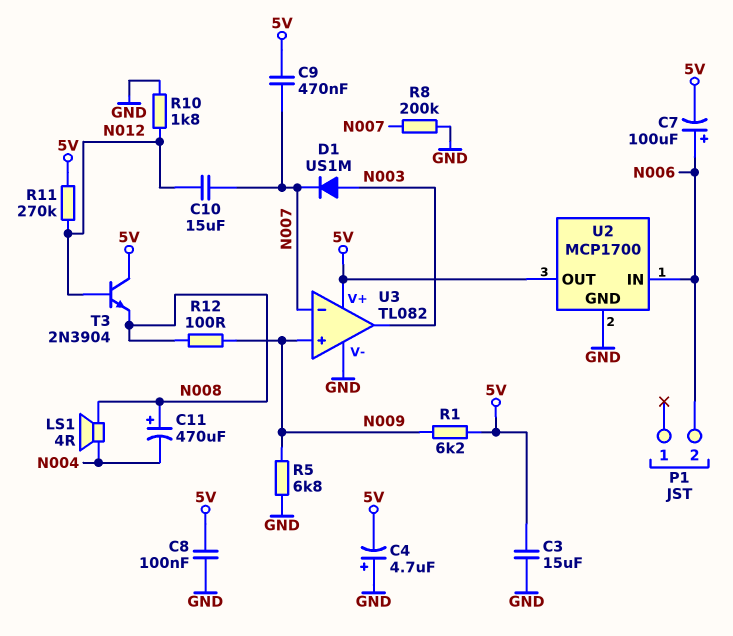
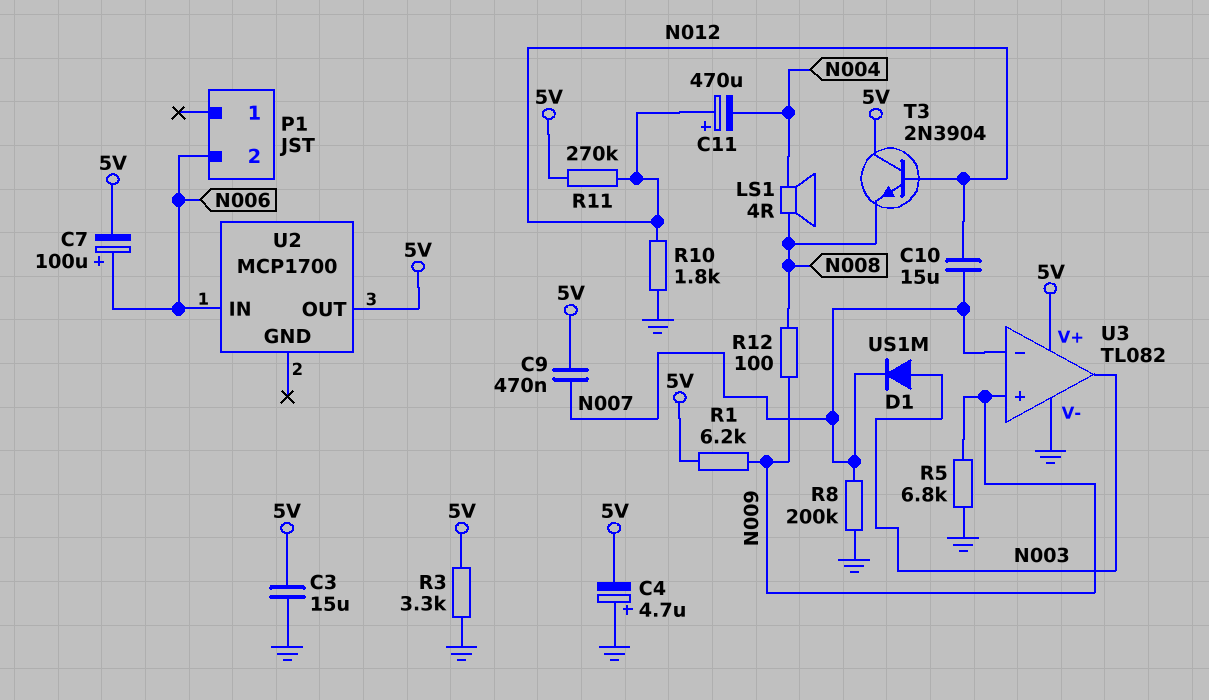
C8: 100nF (5V, GND) -> none
C11: 470uF (plus N008, minus N004) -> 470uF (plus N012, minus N004)
R3: none -> 3.3k (5V, GND)
U2 pin GND: GND -> none

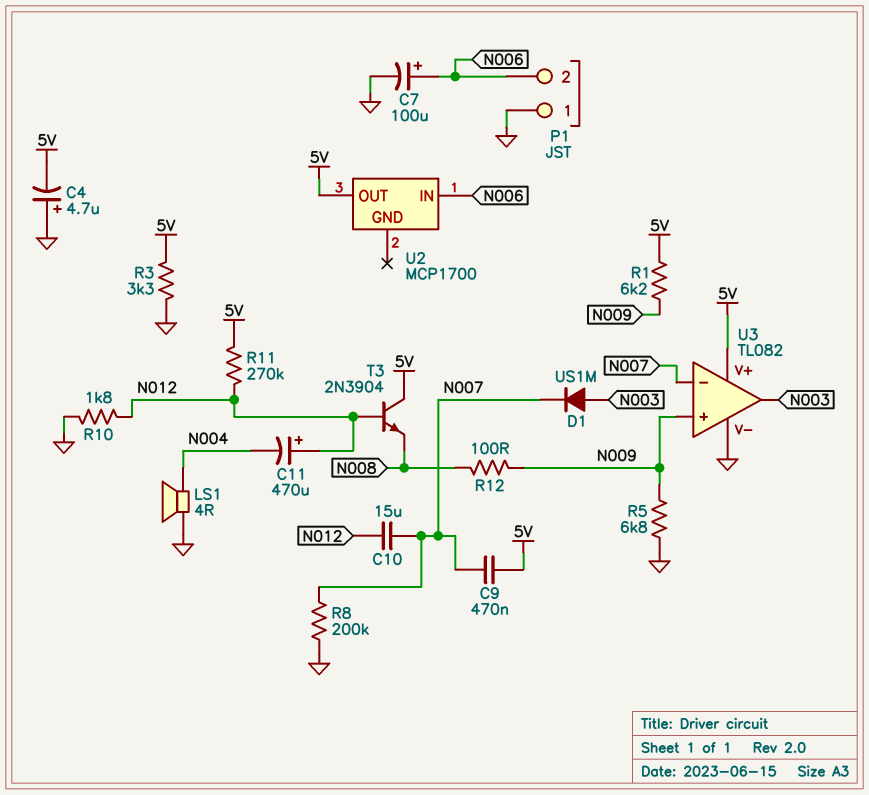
C3: 15uF (5V, GND) -> none
C7: 100uF (plus N006, minus 5V) -> 100uF (plus N006, minus GND)
LS1: speaker 4R (N004, N008) -> speaker 4R (GND, N004)
P1 pin 1: none -> GND

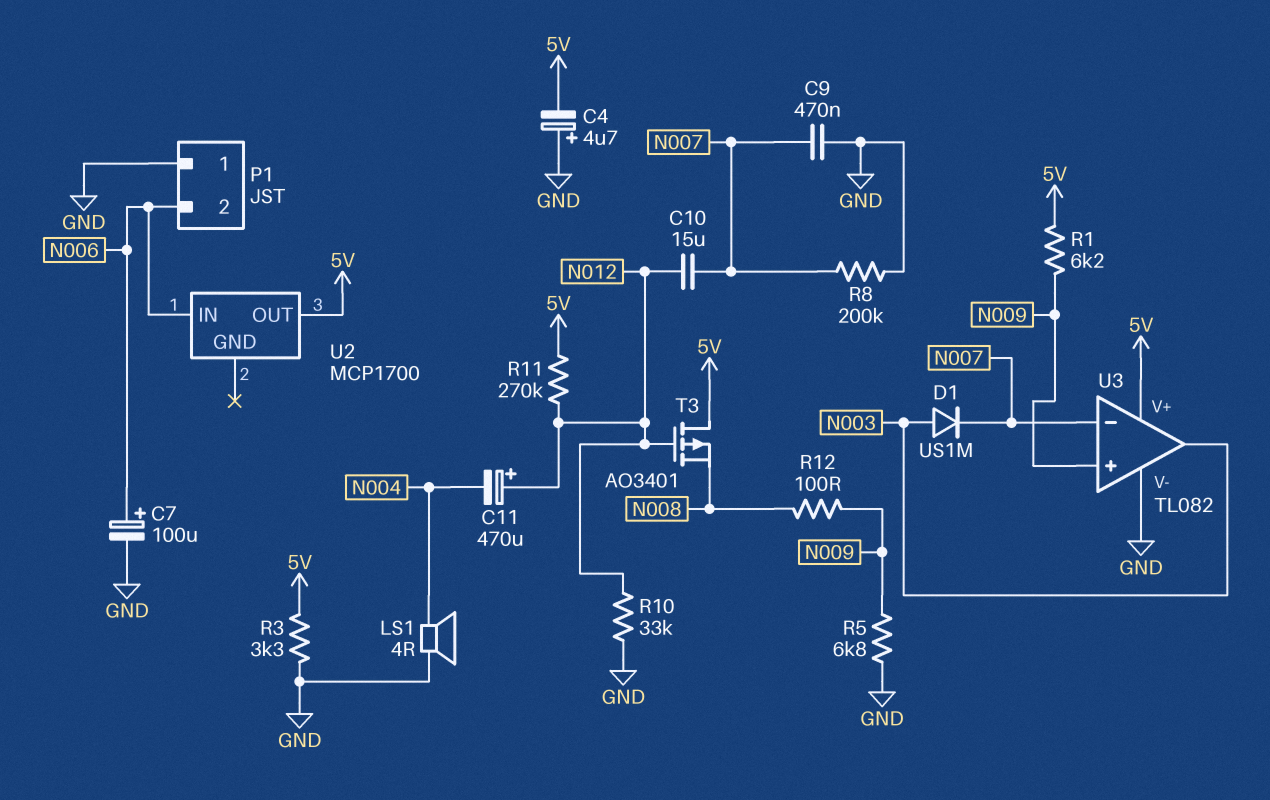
C9: 470nF (5V, N007) -> 470nF (GND, N007)
R10: 1.8k (GND, N012) -> 33k (GND, N012)
T3: NPN 2N3904 (B N012, C 5V, E N008) -> PMOS AO3401 (G N012, D 5V, S N008)

